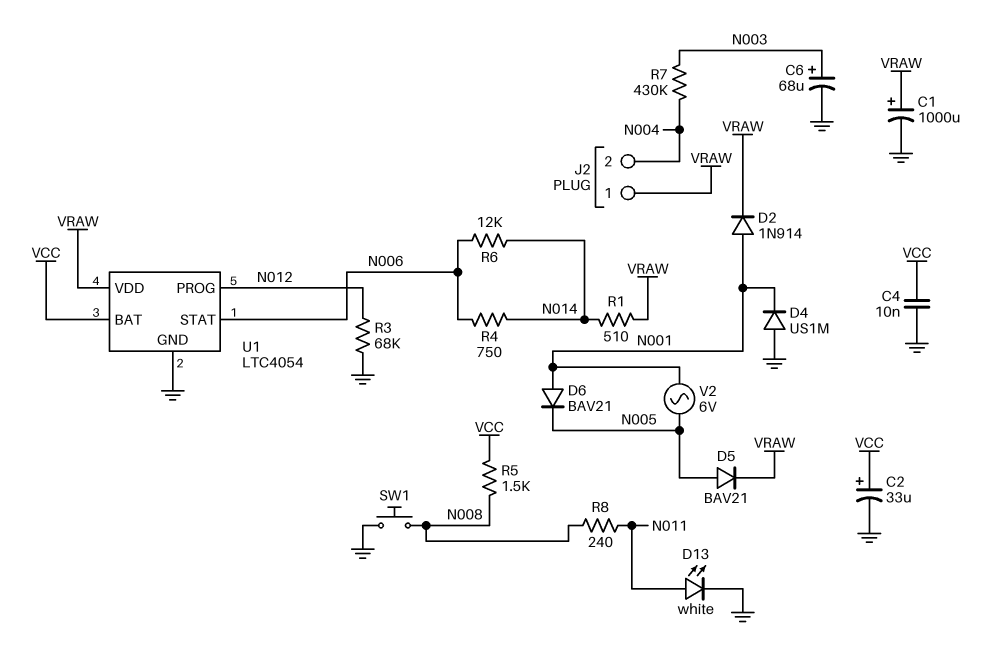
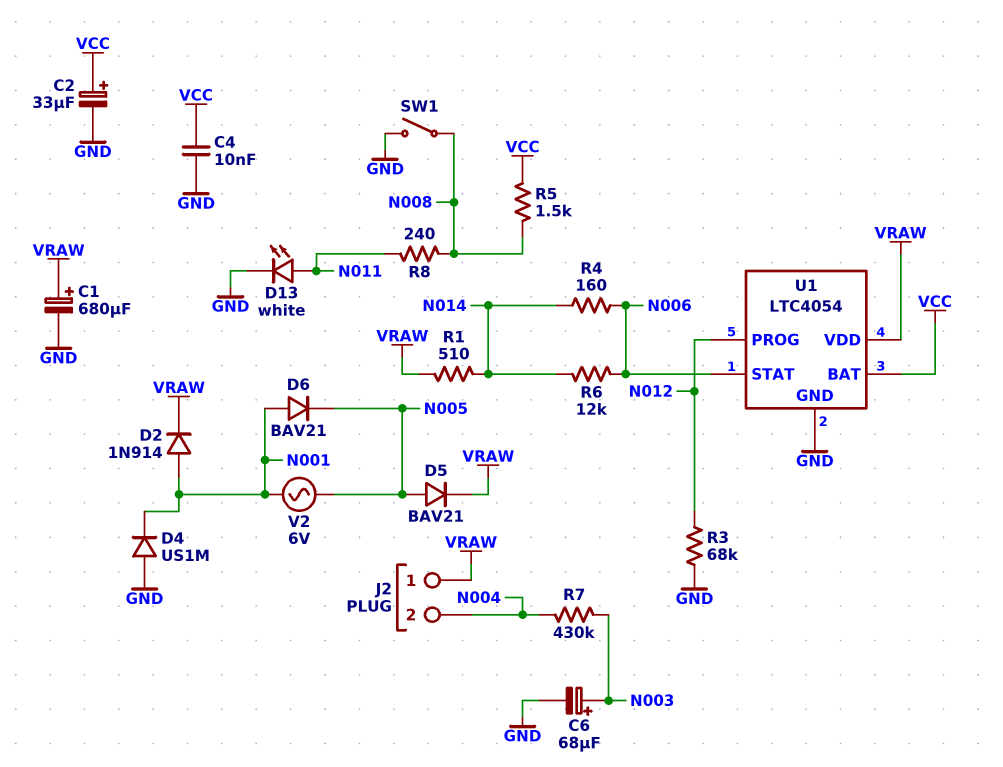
C1: 1000uF (plus VRAW, minus GND) -> 680uF (plus VRAW, minus GND)
R4: 750 (N006, N014) -> 160 (N006, N014)
SW1: button (GND, N008) -> switch (GND, N008)

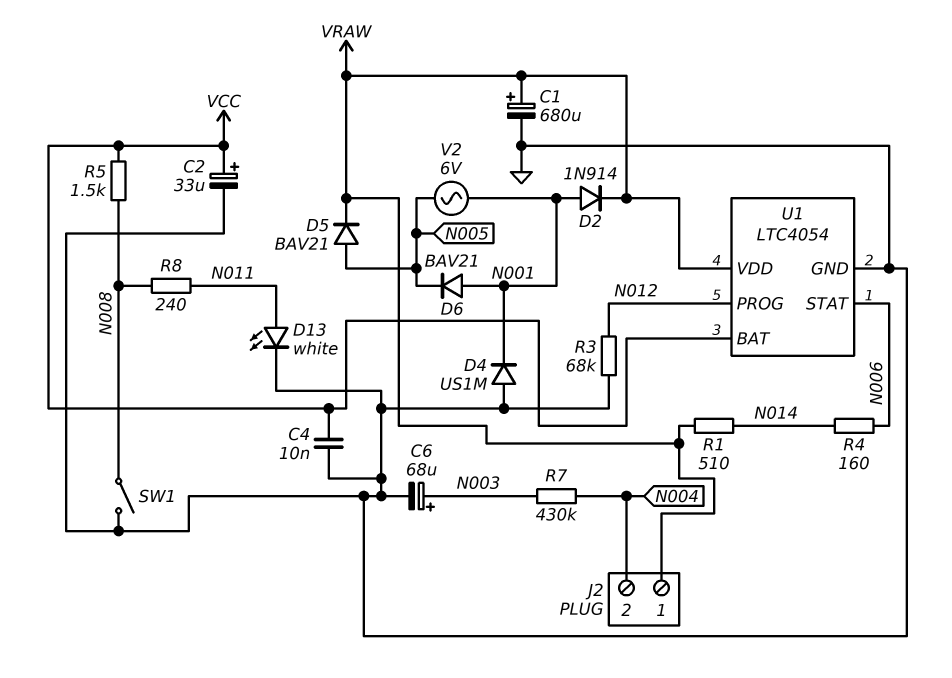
R6: 12k (N006, N014) -> none

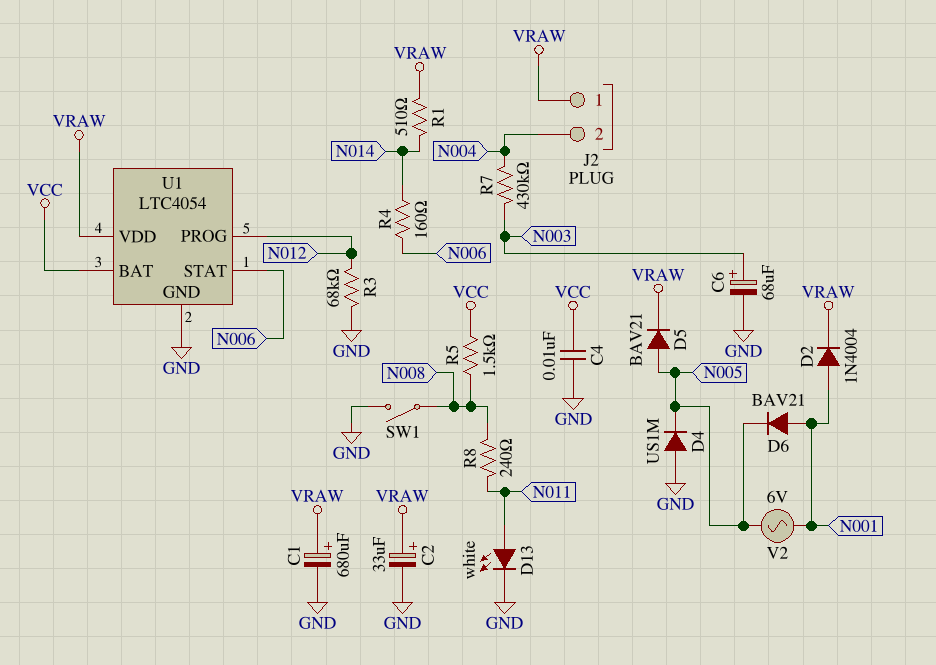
C2: 33uF (plus VCC, minus GND) -> 33uF (plus VRAW, minus GND)
D2: diode 1N914 (A N001, K VRAW) -> diode 1N4004 (A N001, K VRAW)
D4: diode US1M (A GND, K N001) -> diode US1M (A GND, K N005)

